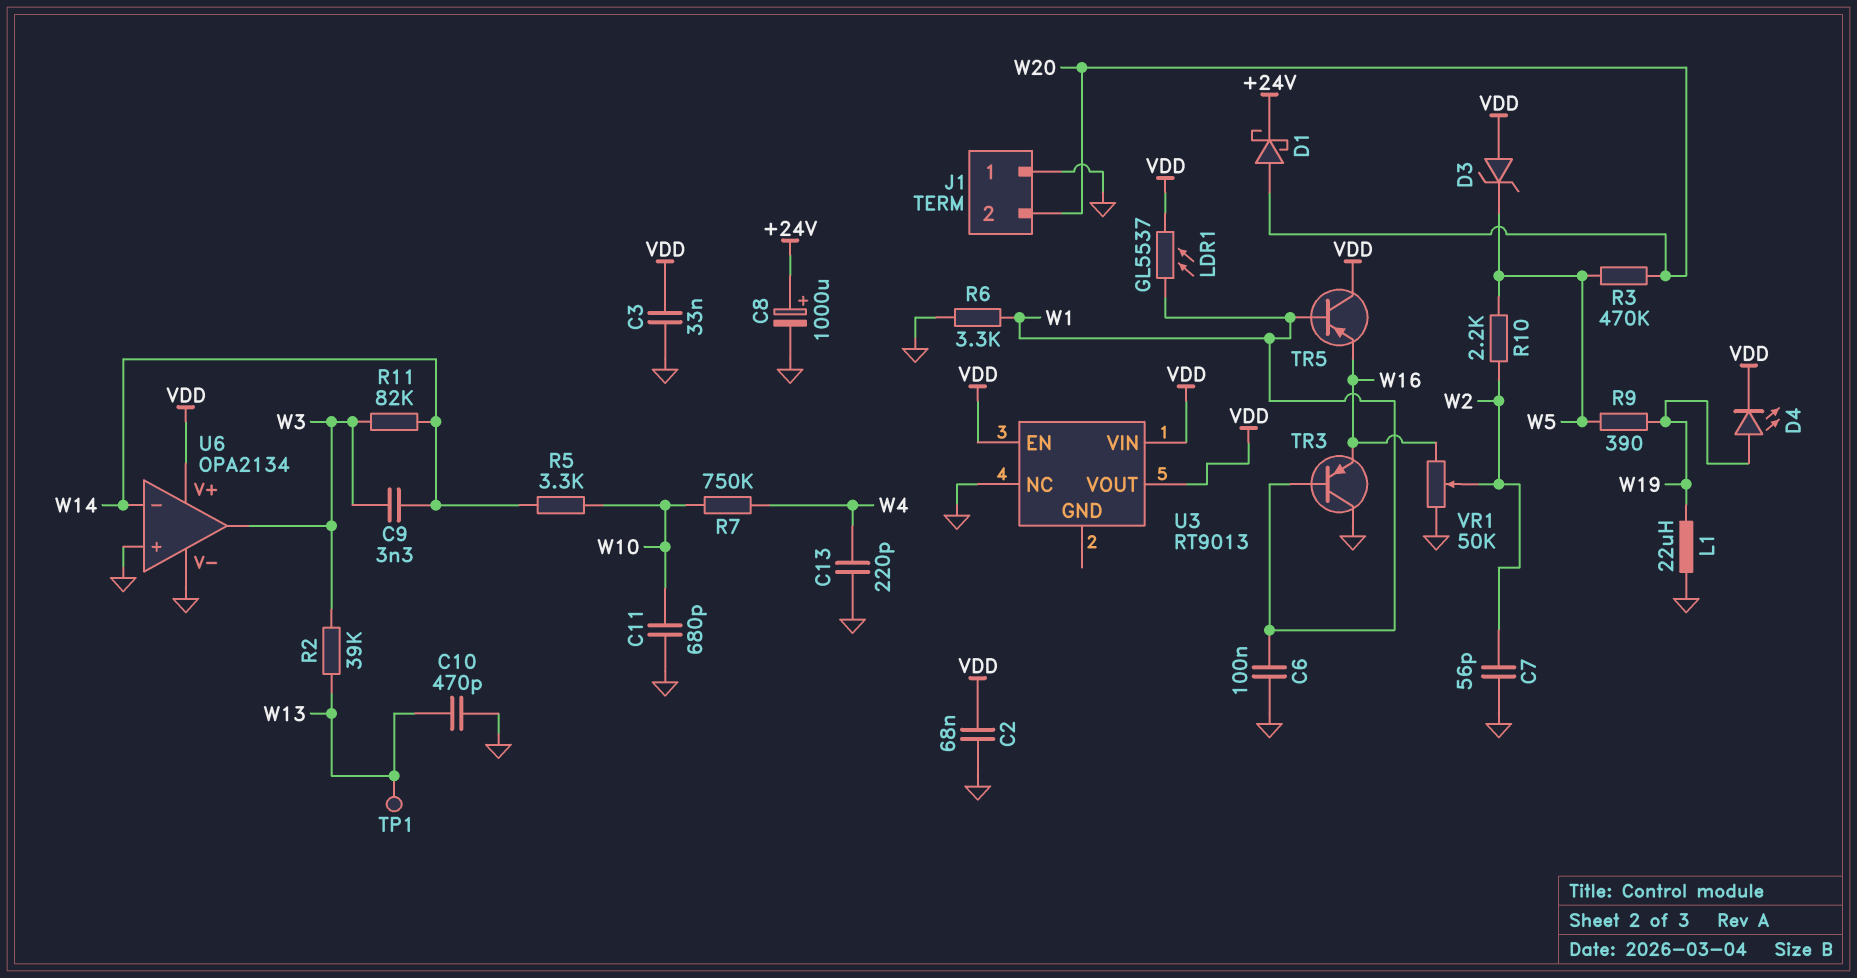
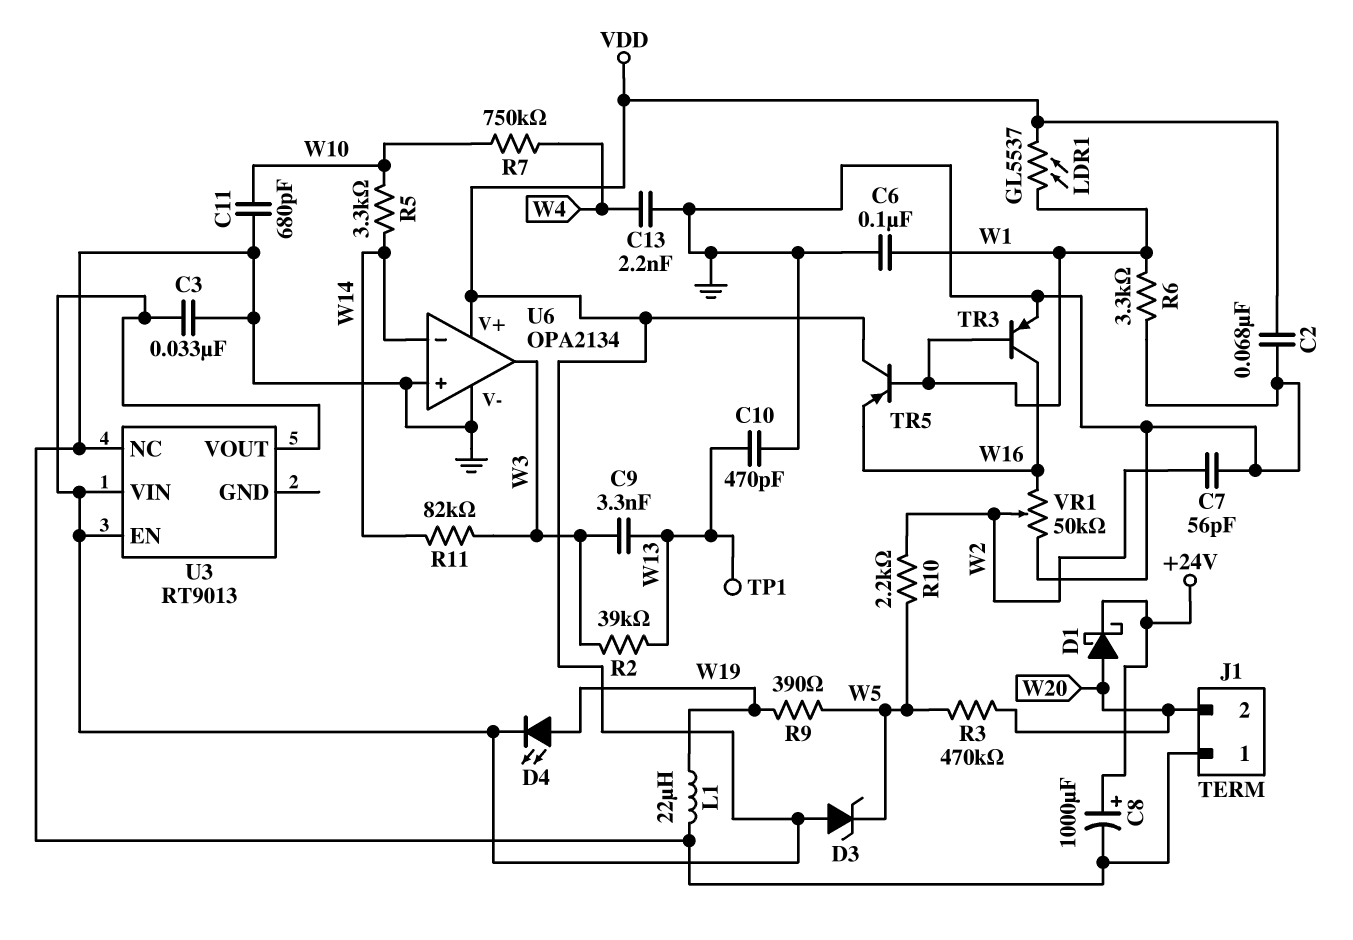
C9: 3.3nF (W3, W14) -> 3.3nF (W3, W13)
C13: 220pF (GND, W4) -> 2.2nF (GND, W4)
TR3: PNP (B W1, C GND, E W16) -> PNP (B W1, C W16, E GND)

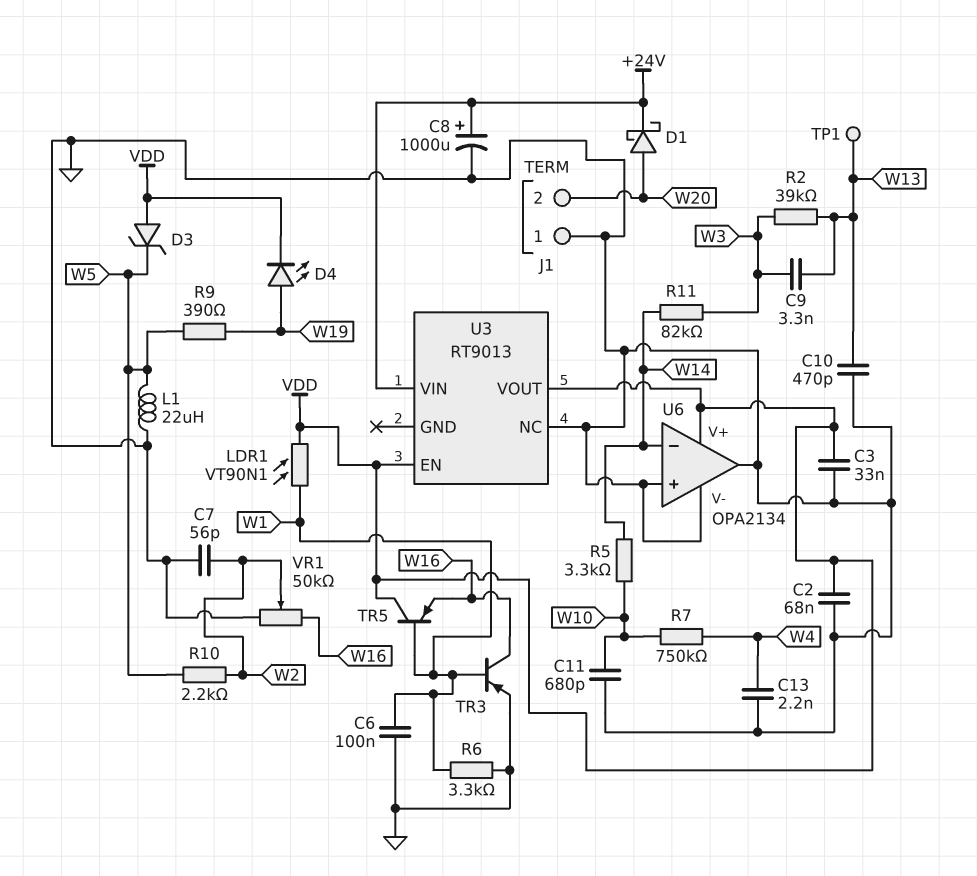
L1: 22uH (GND, W19) -> 22uH (GND, W5)
LDR1: GL5537 (VDD, W1) -> VT90N1 (VDD, W1)
R3: 470k (W5, W20) -> none
U3 pin VIN: VDD -> +24V
U6 pin out: W3 -> GND

